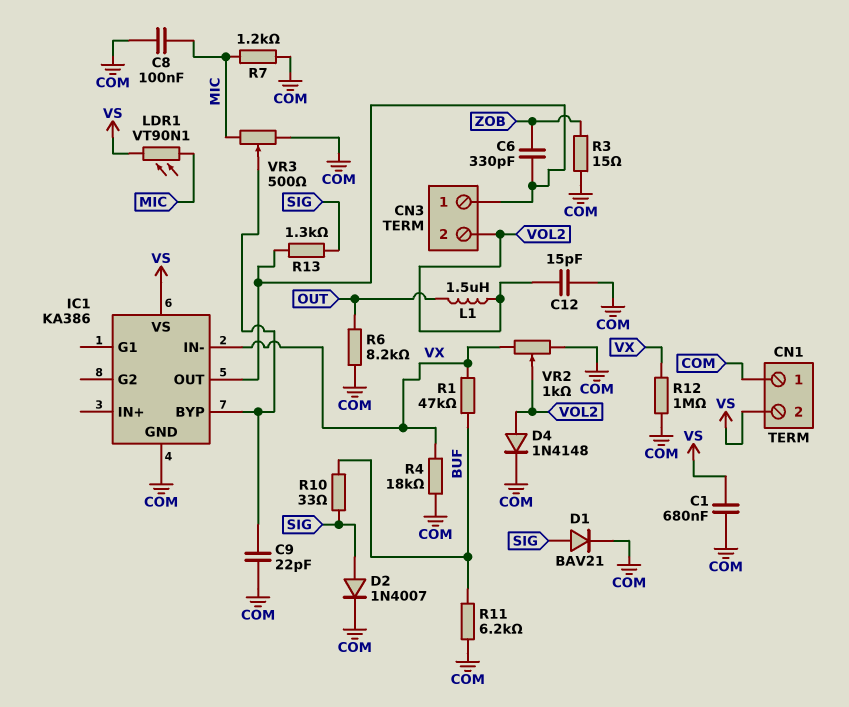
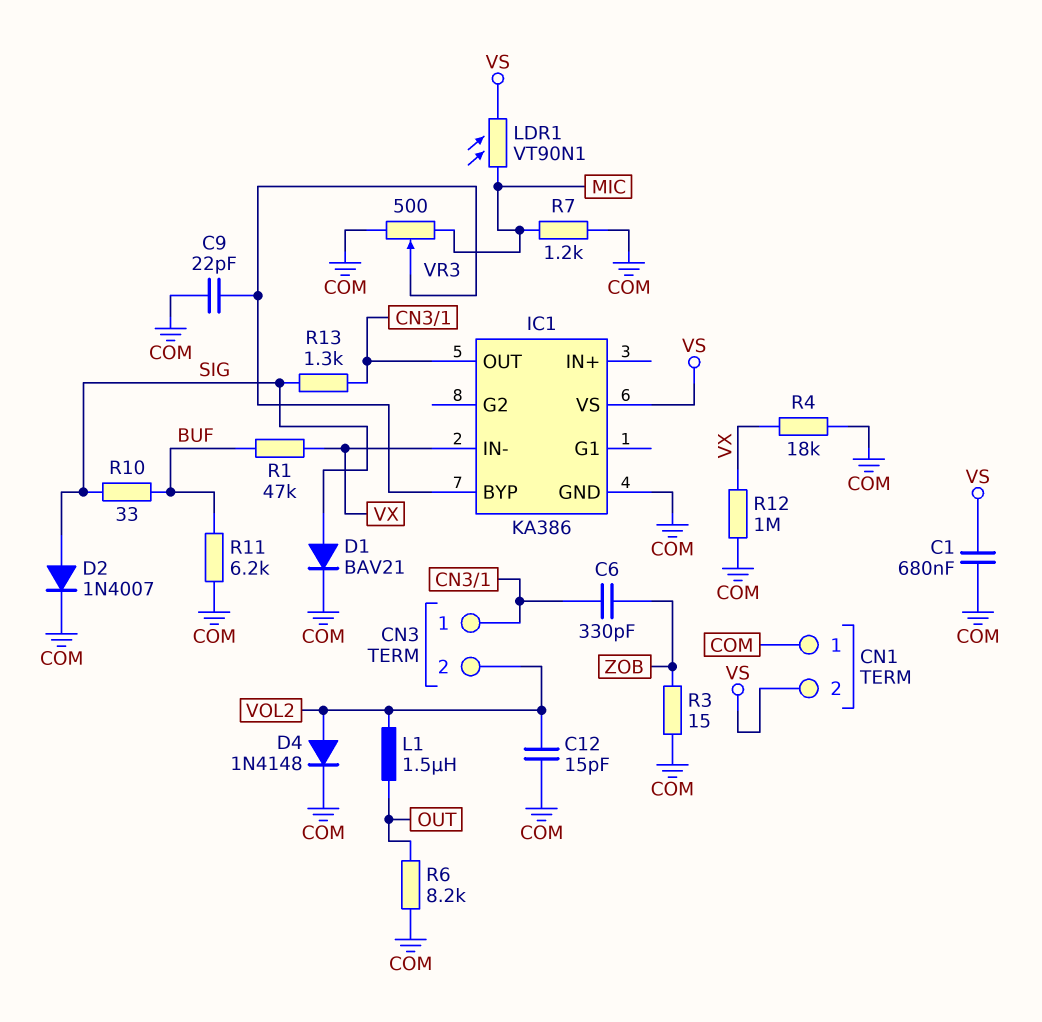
C8: 100nF (COM, MIC) -> none
VR2: 1k (COM, VX, wiper VOL2) -> none

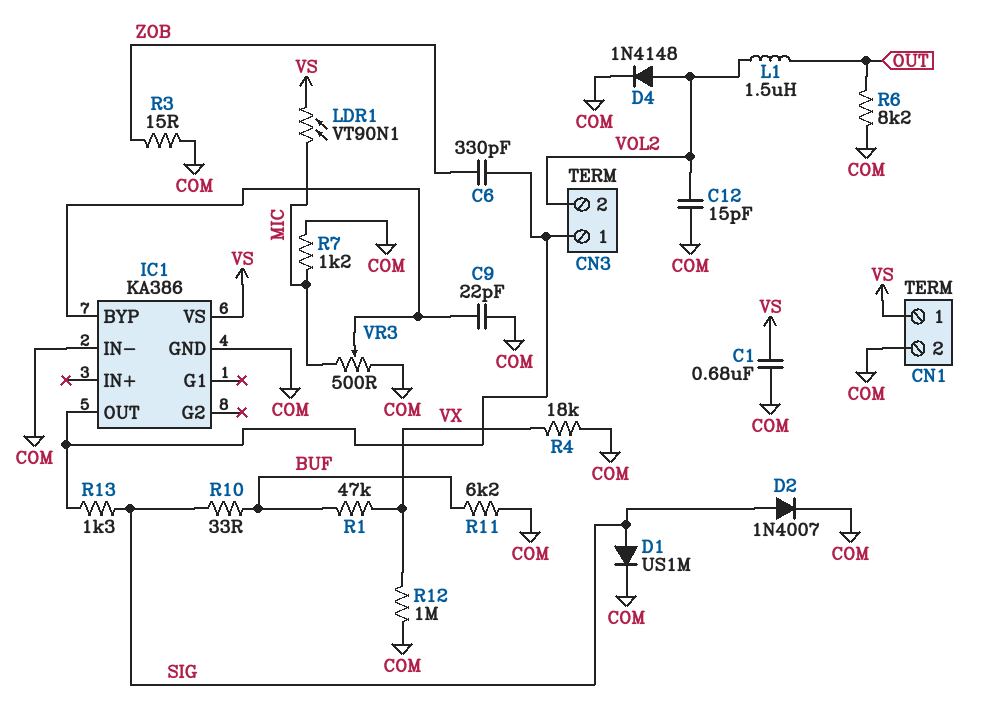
CN1 pin 1: COM -> VS
CN1 pin 2: VS -> COM
D1: diode BAV21 (A SIG, K COM) -> diode US1M (A SIG, K COM)
IC1 pin IN-: VX -> COM

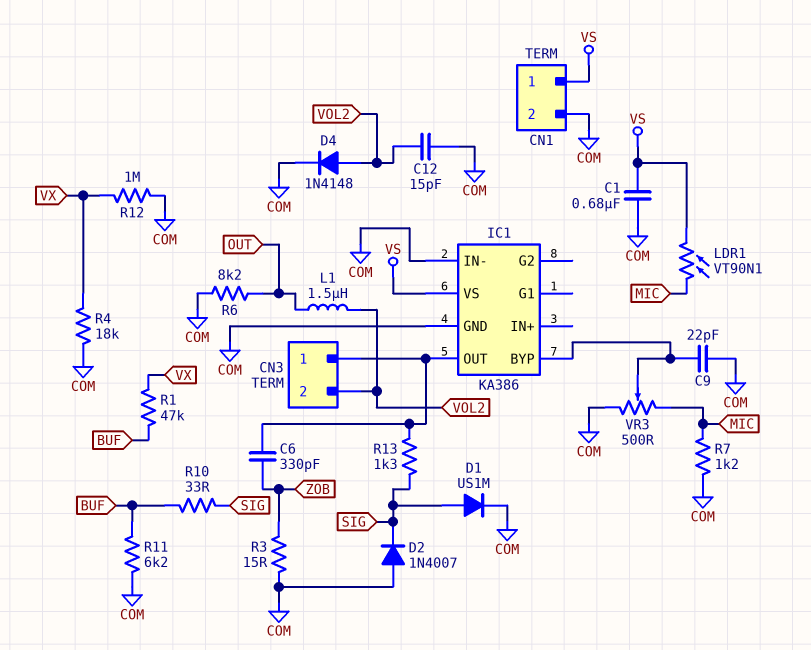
D2: diode 1N4007 (A SIG, K COM) -> diode 1N4007 (A COM, K SIG)

